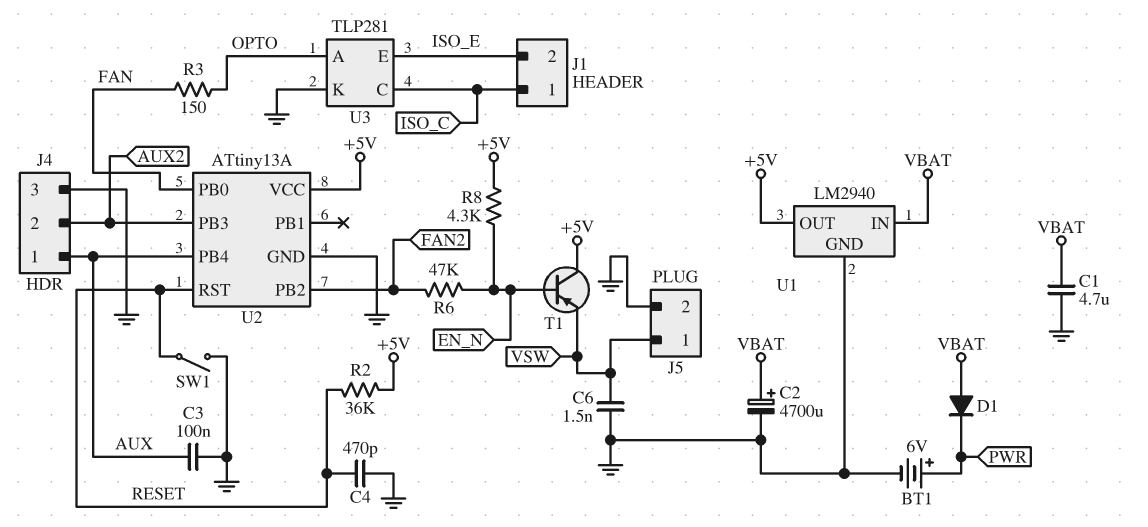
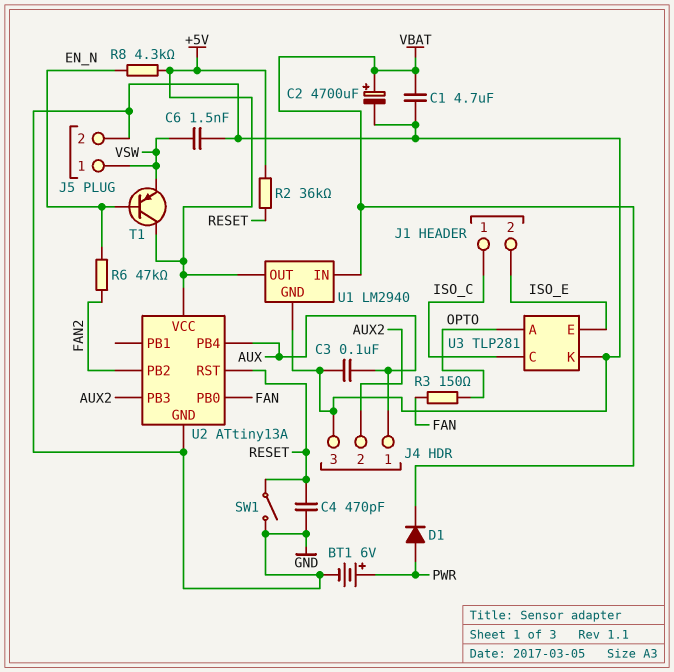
D1: diode (A VBAT, K PWR) -> diode (A PWR, K VBAT)

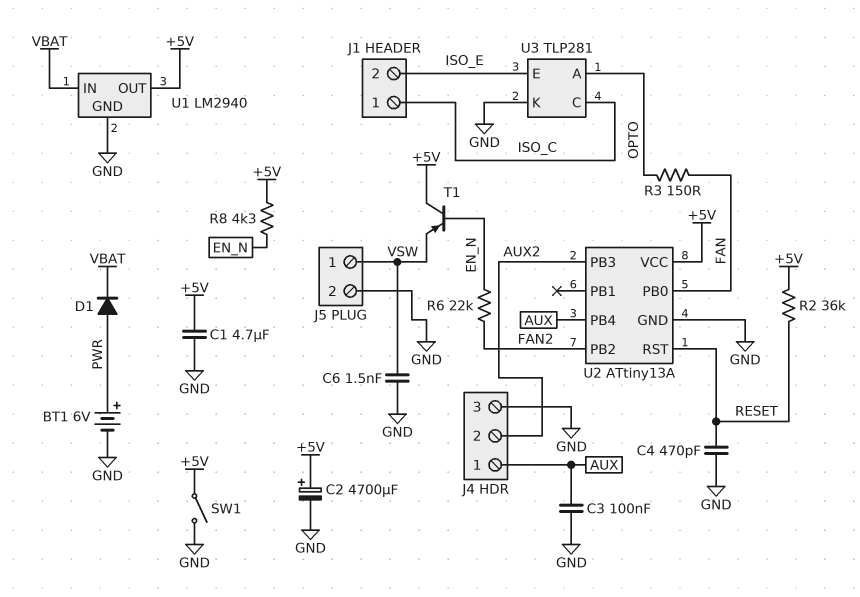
C1: 4.7uF (GND, VBAT) -> 4.7uF (+5V, GND)
C2: 4700uF (plus VBAT, minus GND) -> 4700uF (plus +5V, minus GND)
R6: 47k (EN_N, FAN2) -> 22k (EN_N, FAN2)
SW1: switch (GND, RESET) -> switch (+5V, GND)

